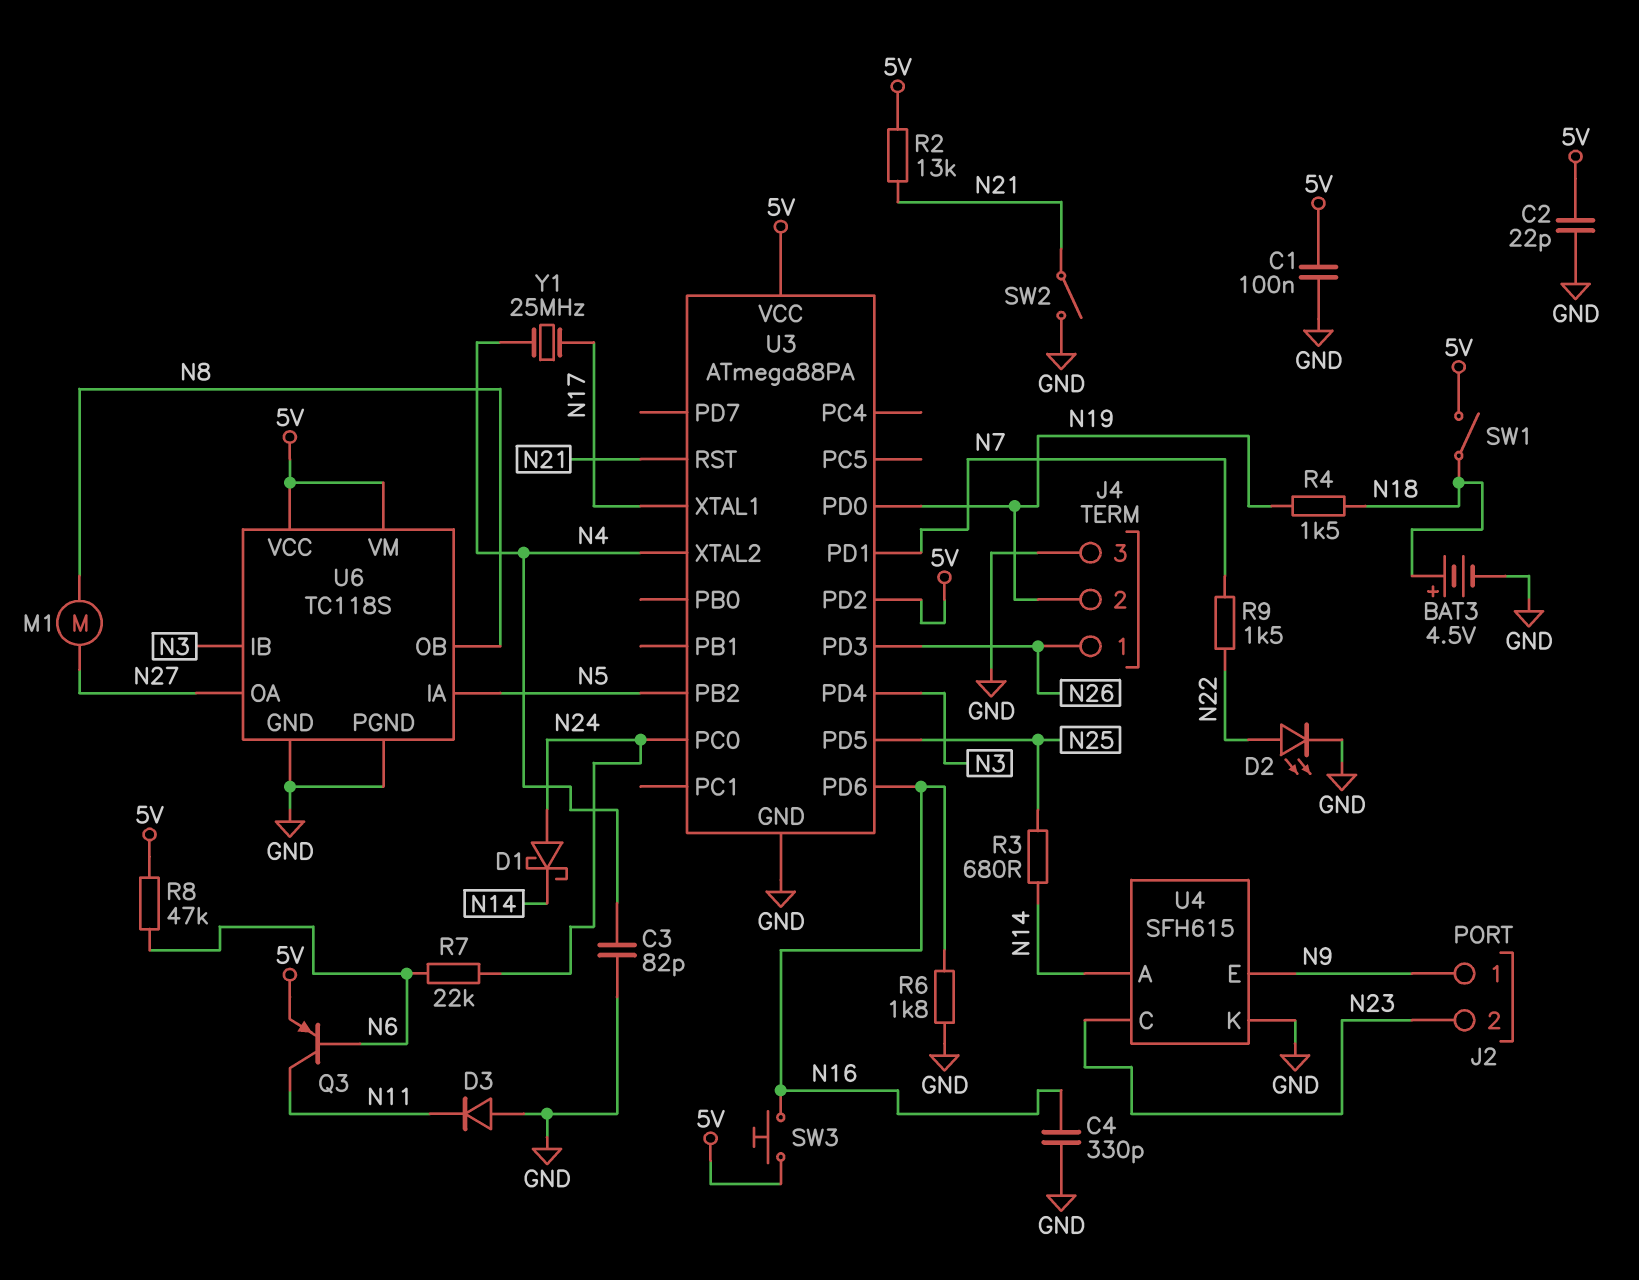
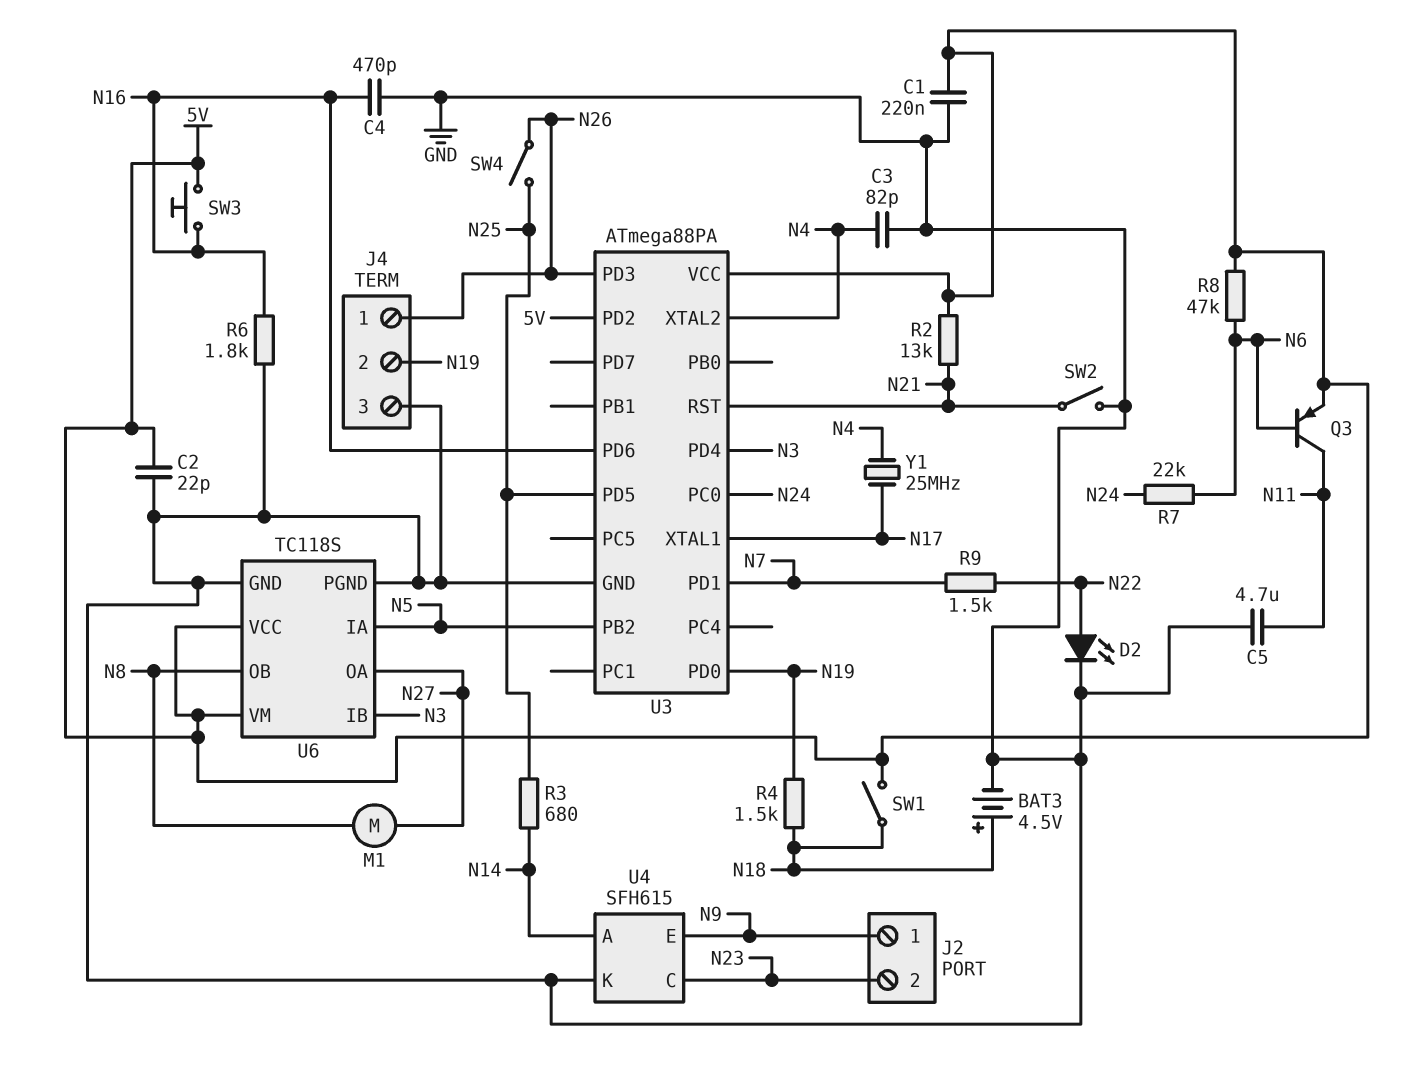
C1: 100nF (5V, GND) -> 220nF (5V, GND)
C4: 330pF (GND, N16) -> 470pF (GND, N16)
C5: none -> 4.7uF (GND, N11)
D1: schottky (A N24, K N14) -> none
D3: diode (A GND, K N11) -> none
SW4: none -> switch (N25, N26)

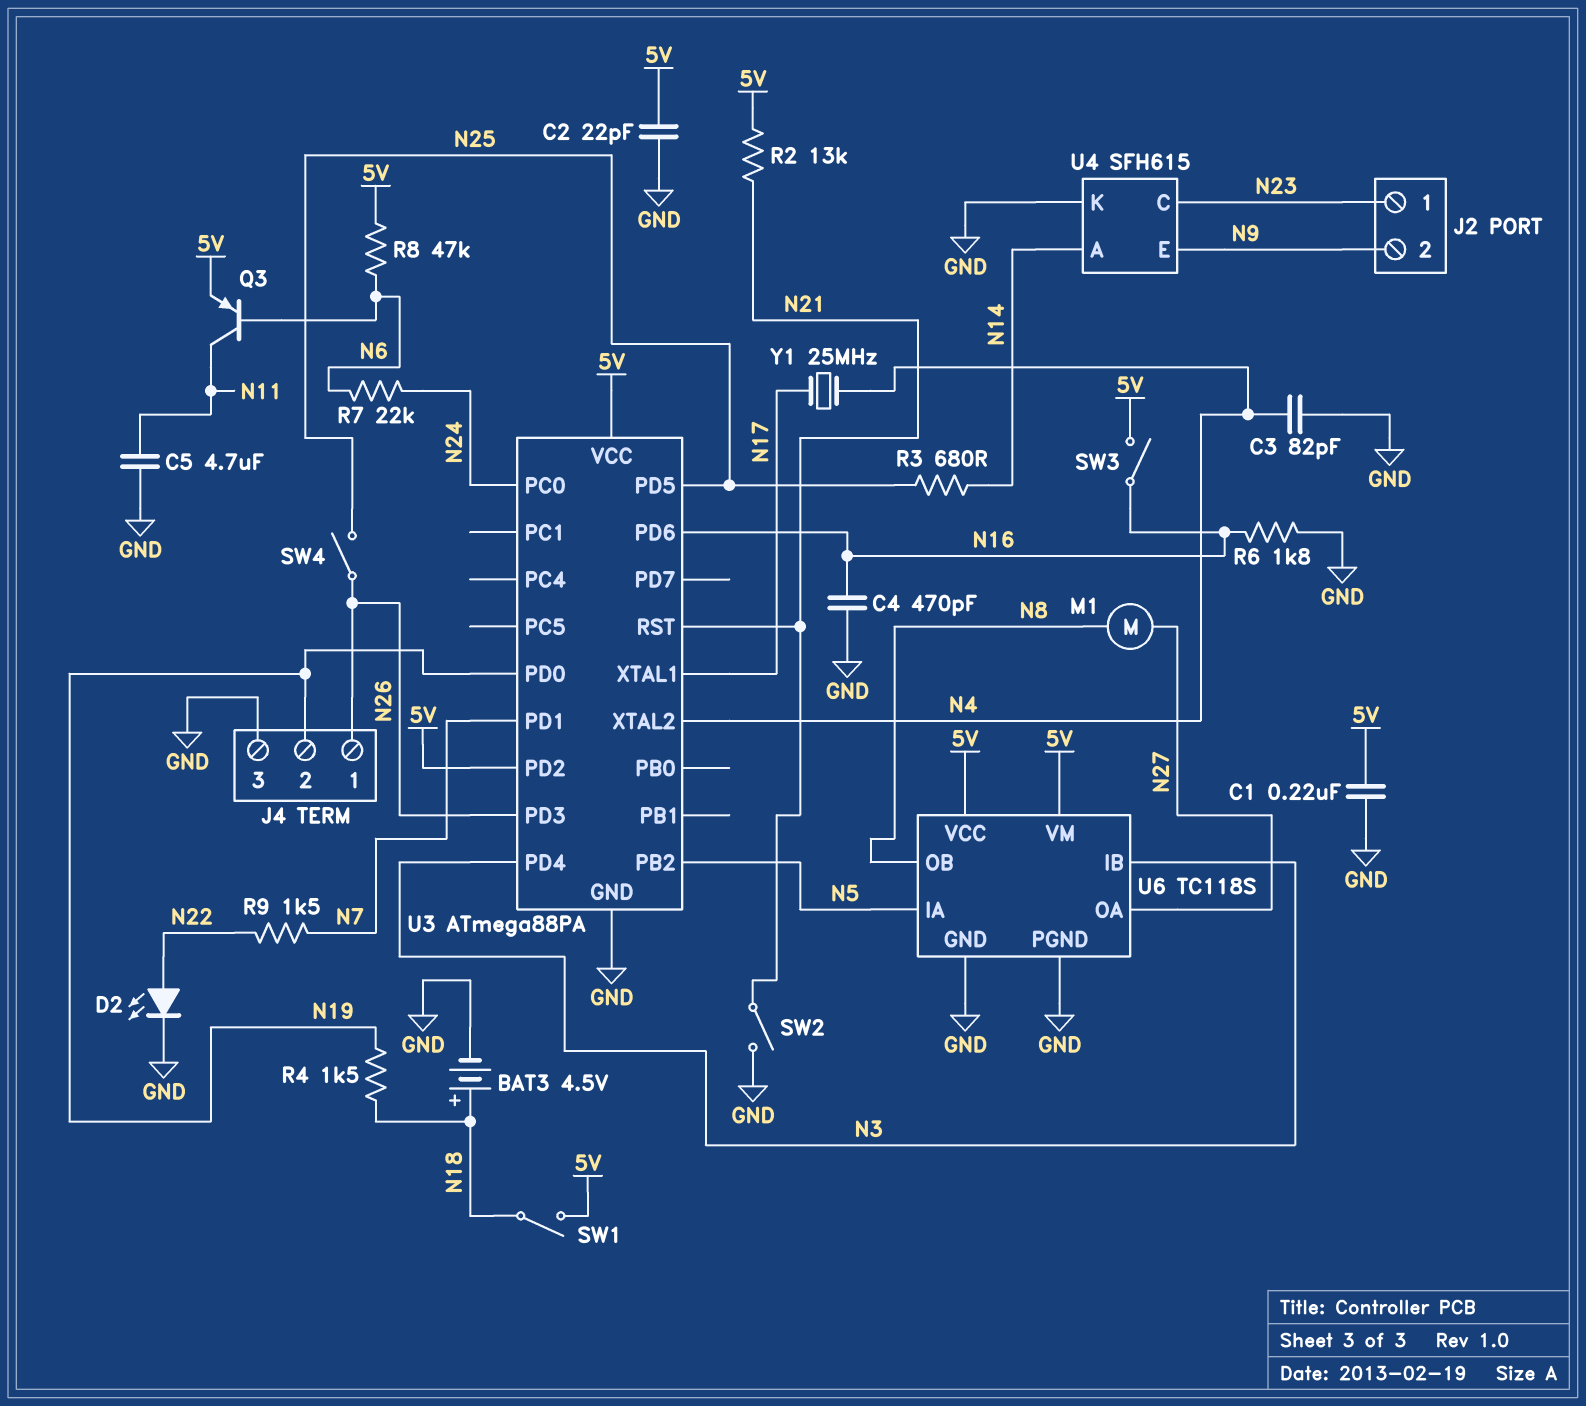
J2 pin 1: N9 -> N23
J2 pin 2: N23 -> N9
SW3: button (5V, N16) -> switch (5V, N16)

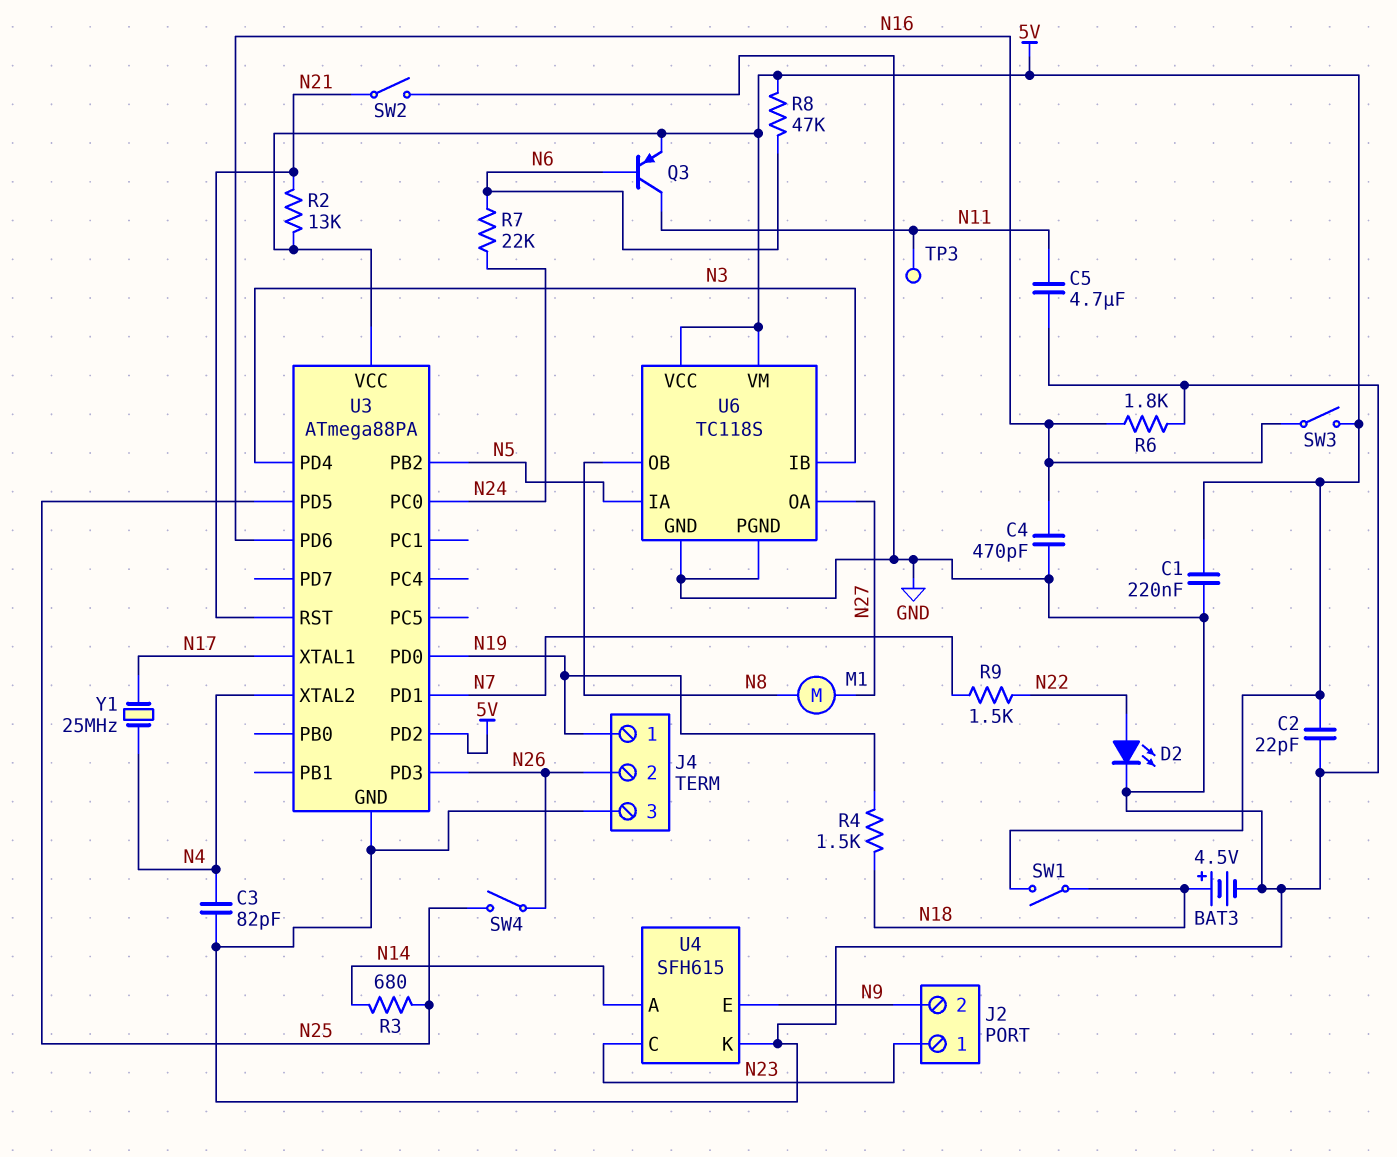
J4 pin 1: N26 -> N19
J4 pin 2: N19 -> N26
TP3: none -> test point (N11)

